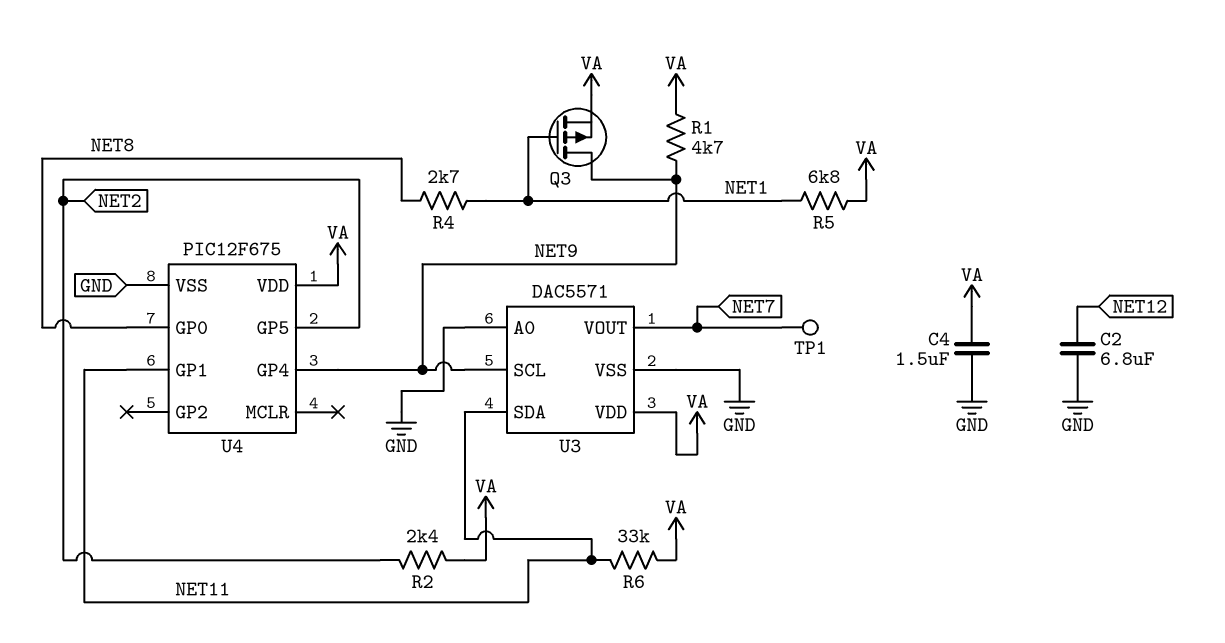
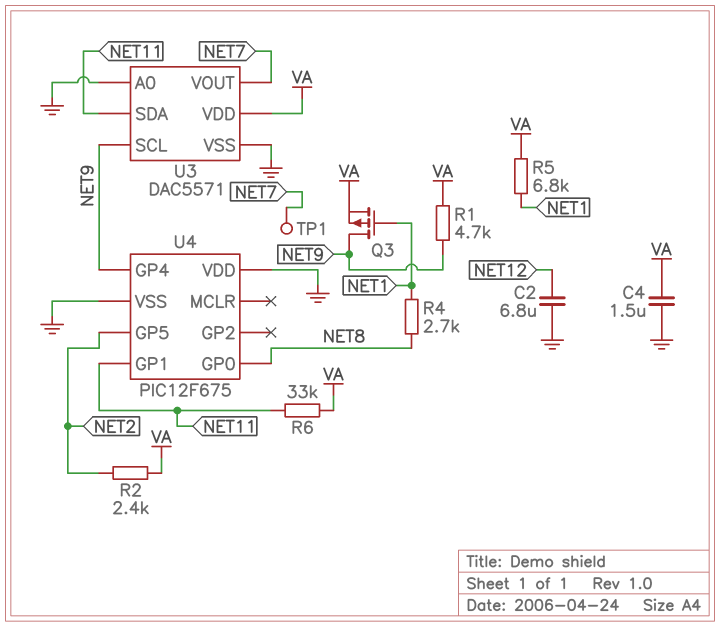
U4 pin VDD: VA -> GND

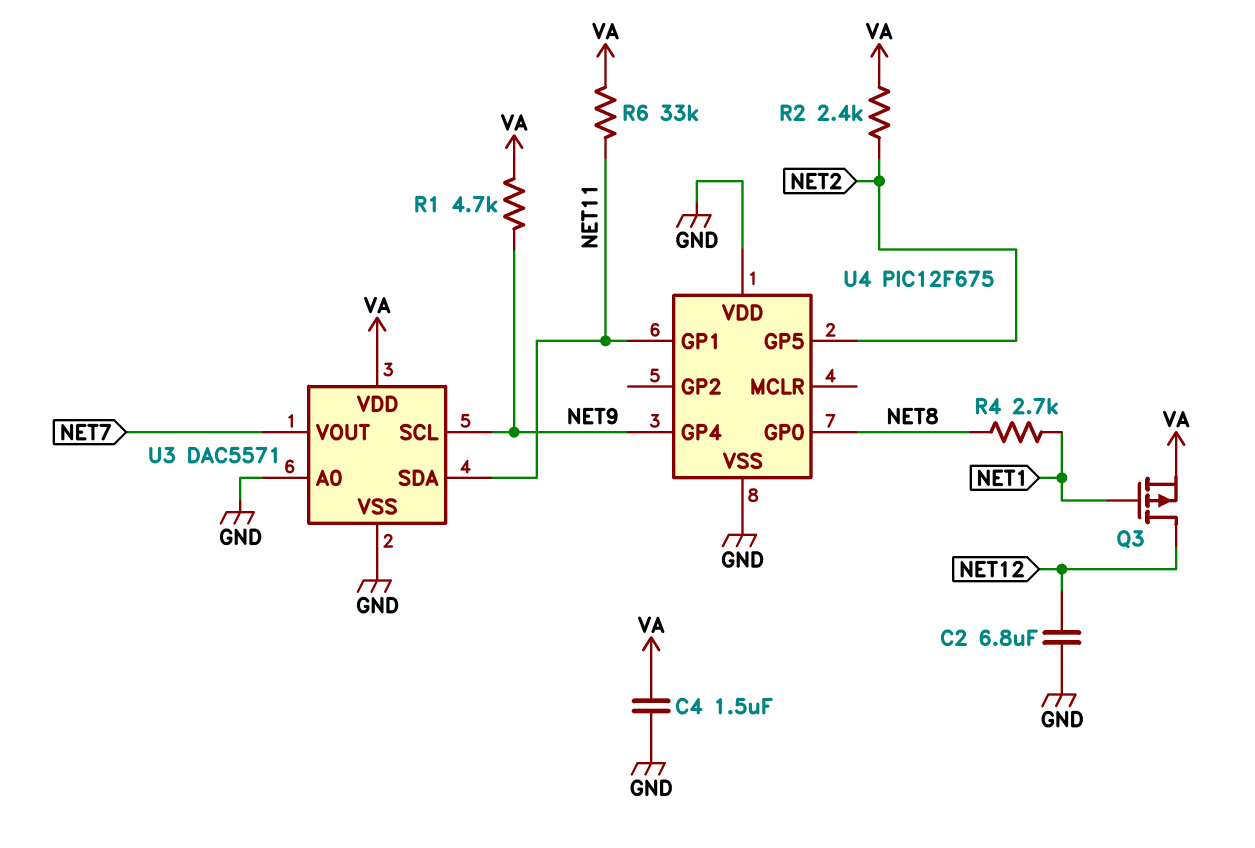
Q3: PMOS (G NET1, D NET9, S VA) -> PMOS (G NET1, D NET12, S VA)
R5: 6.8k (NET1, VA) -> none
TP1: test point (NET7) -> none

